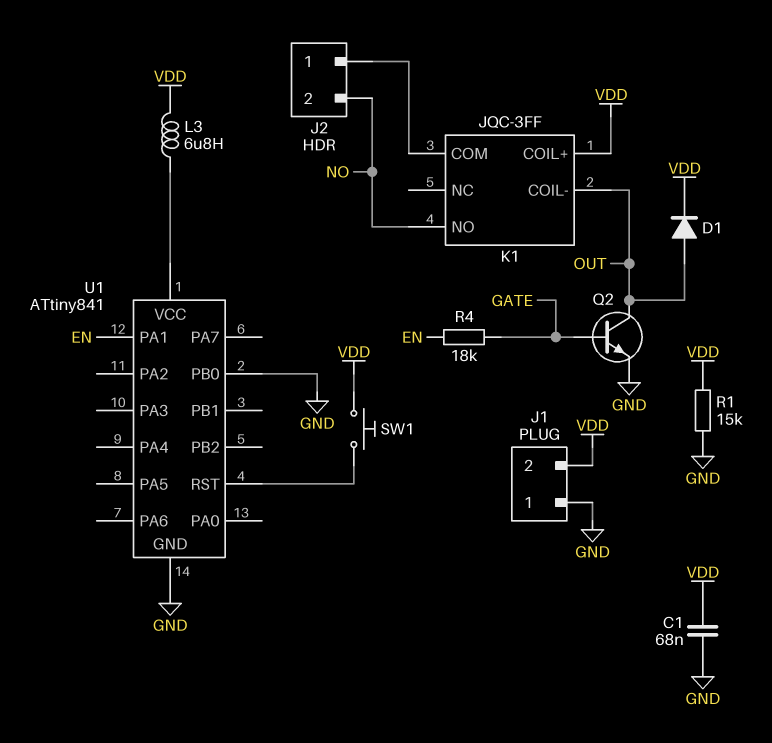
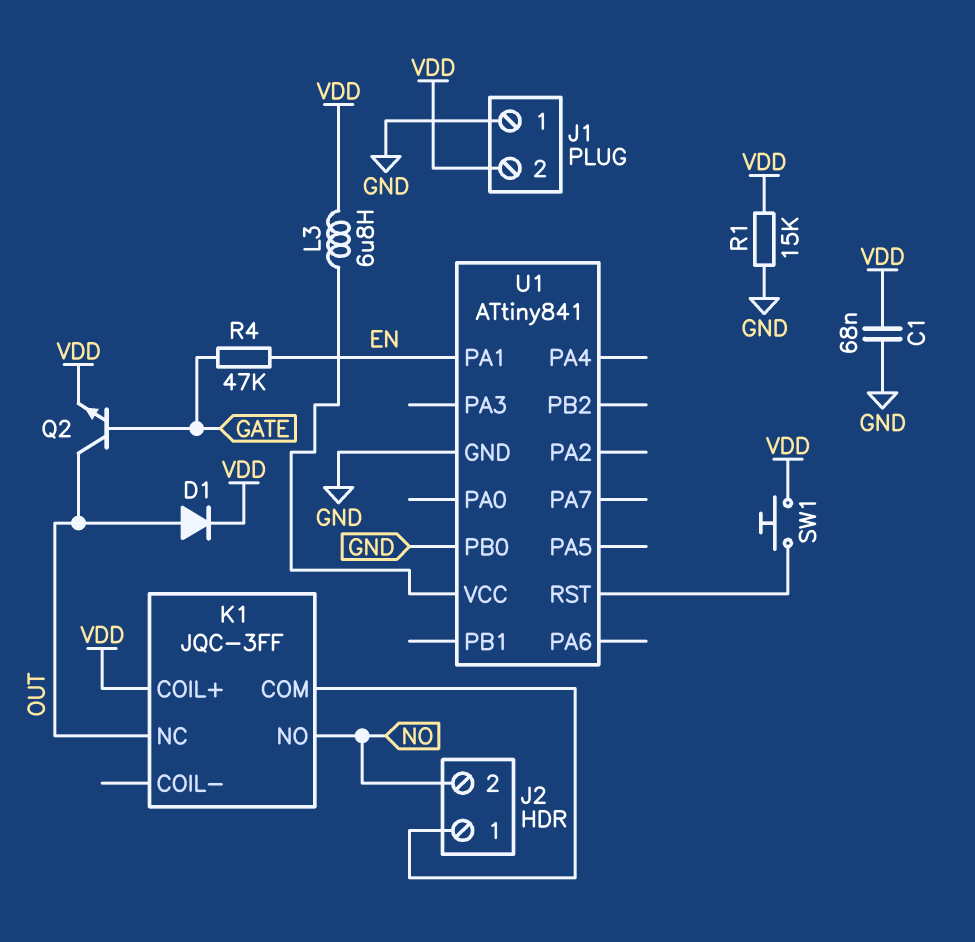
K1 pin COIL-: OUT -> none
K1 pin NC: none -> OUT
Q2: NPN (B GATE, C OUT, E GND) -> NPN (B GATE, C OUT, E VDD)
R4: 18k (EN, GATE) -> 47k (EN, GATE)

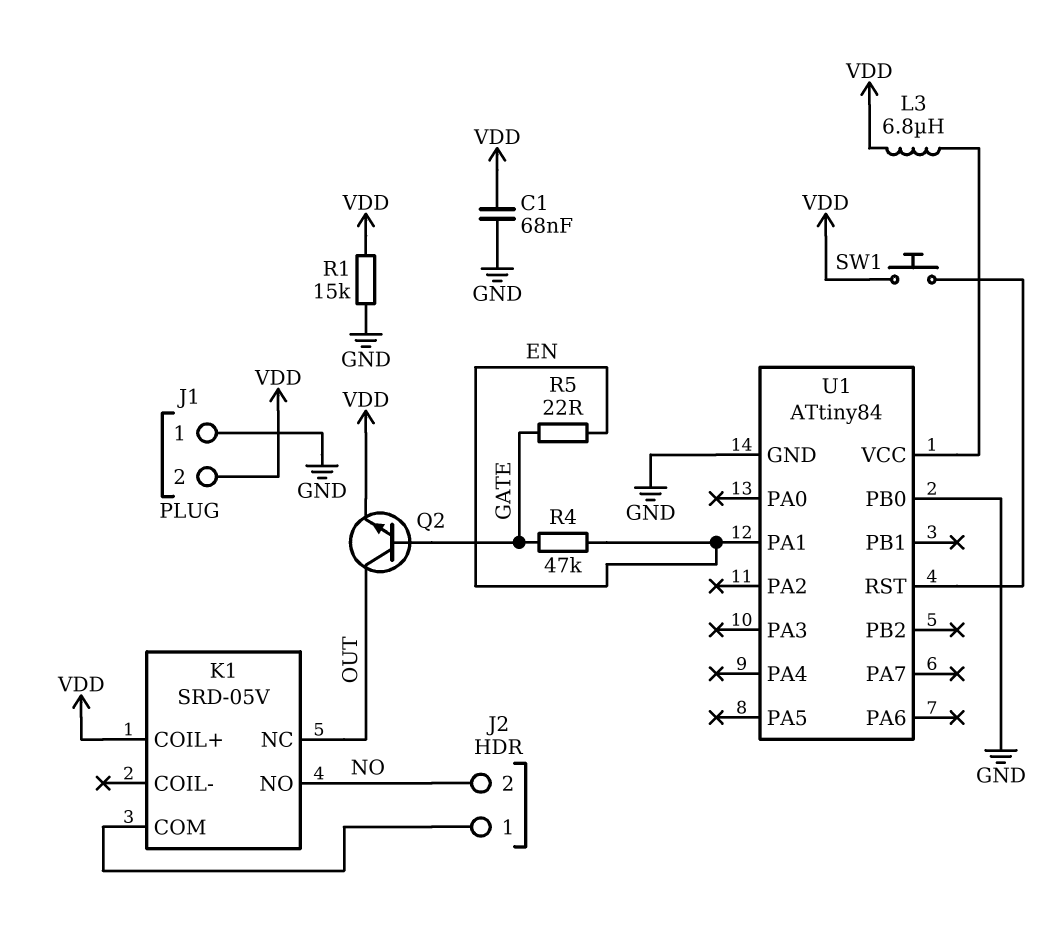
D1: diode (A OUT, K VDD) -> none
K1: JQC-3FF -> SRD-05V
R5: none -> 22 (EN, GATE)
U1: ATtiny841 -> ATtiny84

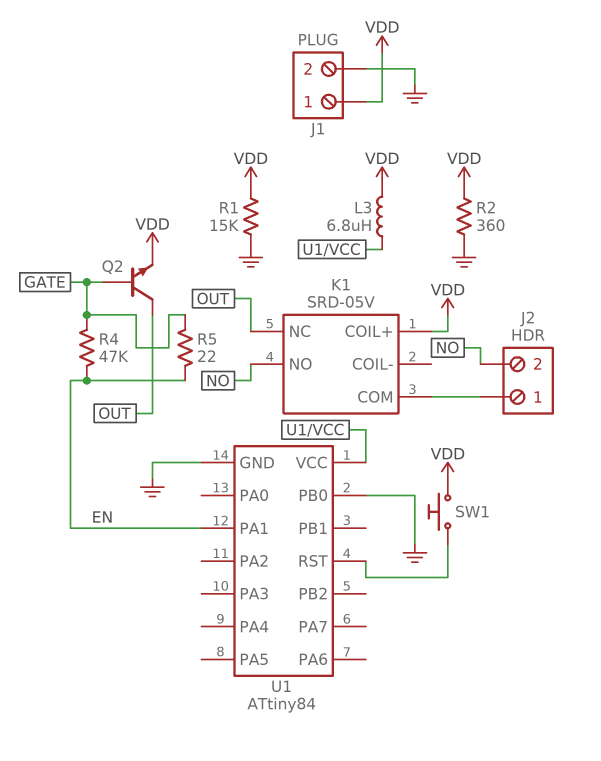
C1: 68nF (GND, VDD) -> none
J1 pin 1: GND -> VDD
J1 pin 2: VDD -> GND
R2: none -> 360 (GND, VDD)

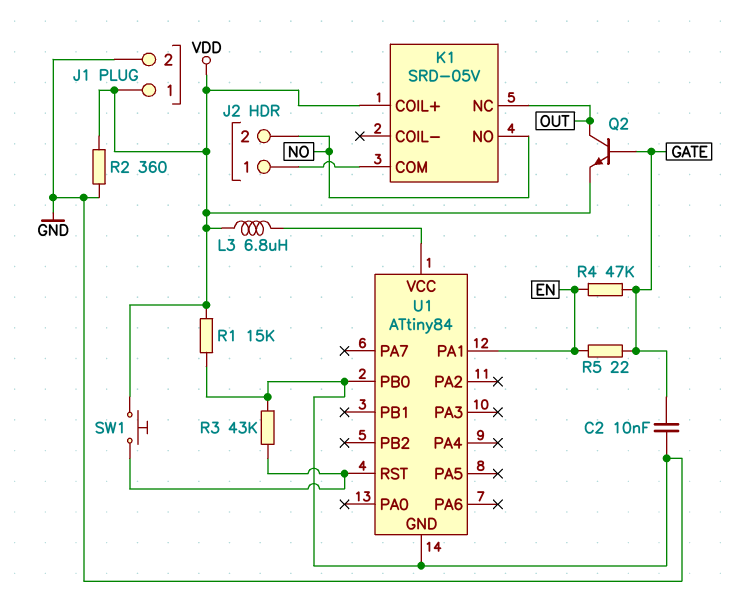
C2: none -> 10nF (GATE, GND)
R3: none -> 43k (GND, U1/RST)

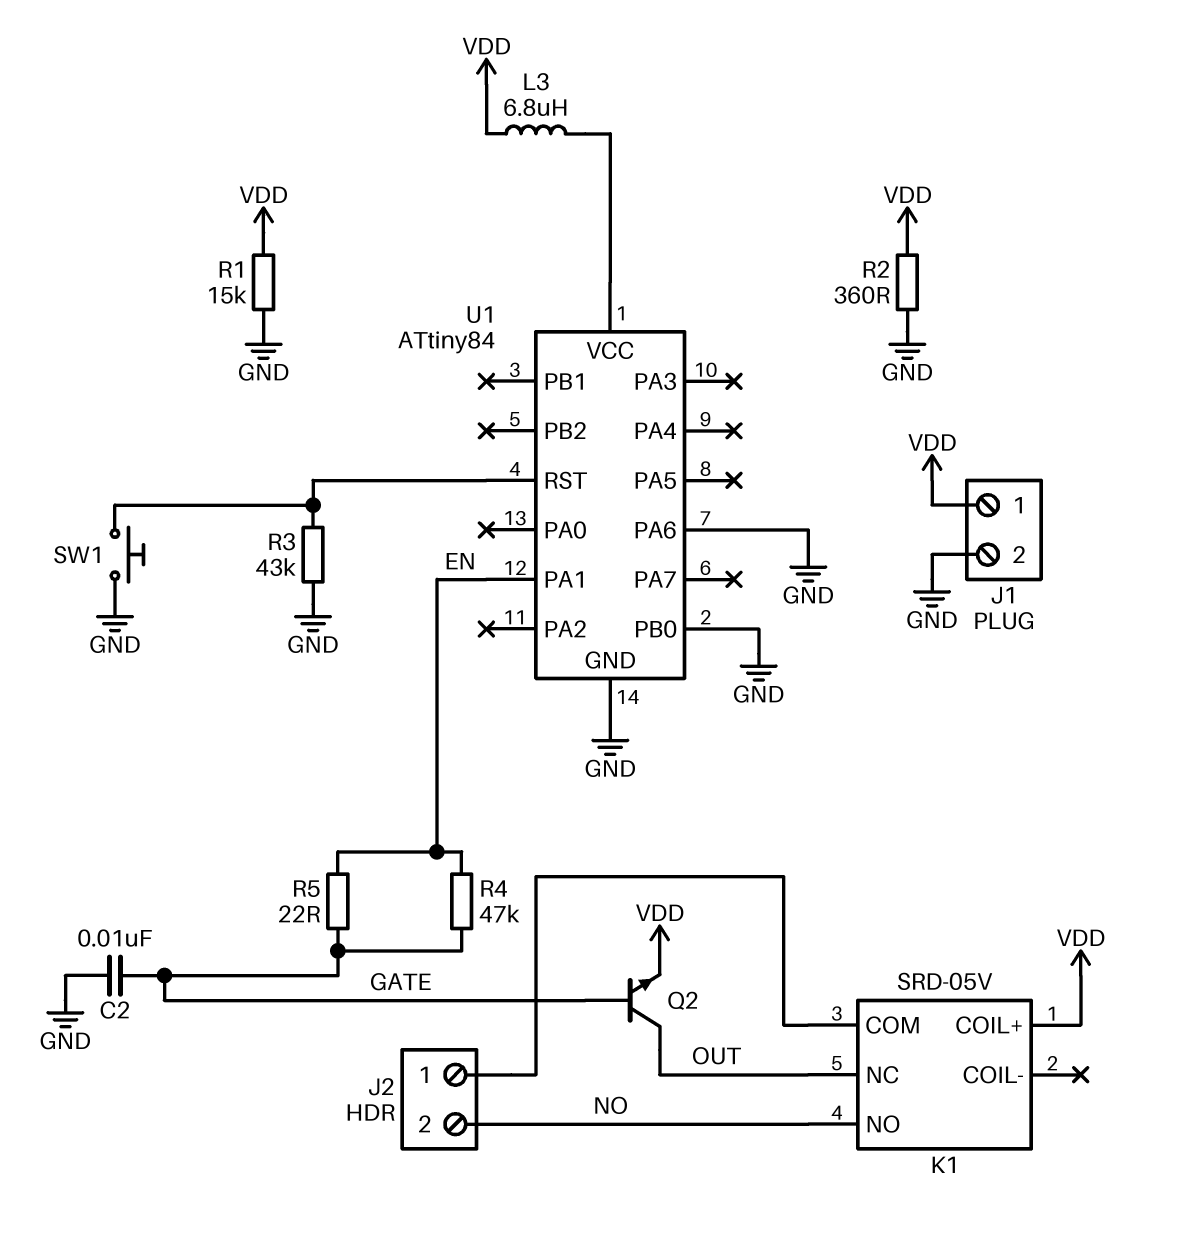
SW1: button (U1/RST, VDD) -> button (GND, U1/RST)
U1 pin PA6: none -> GND

